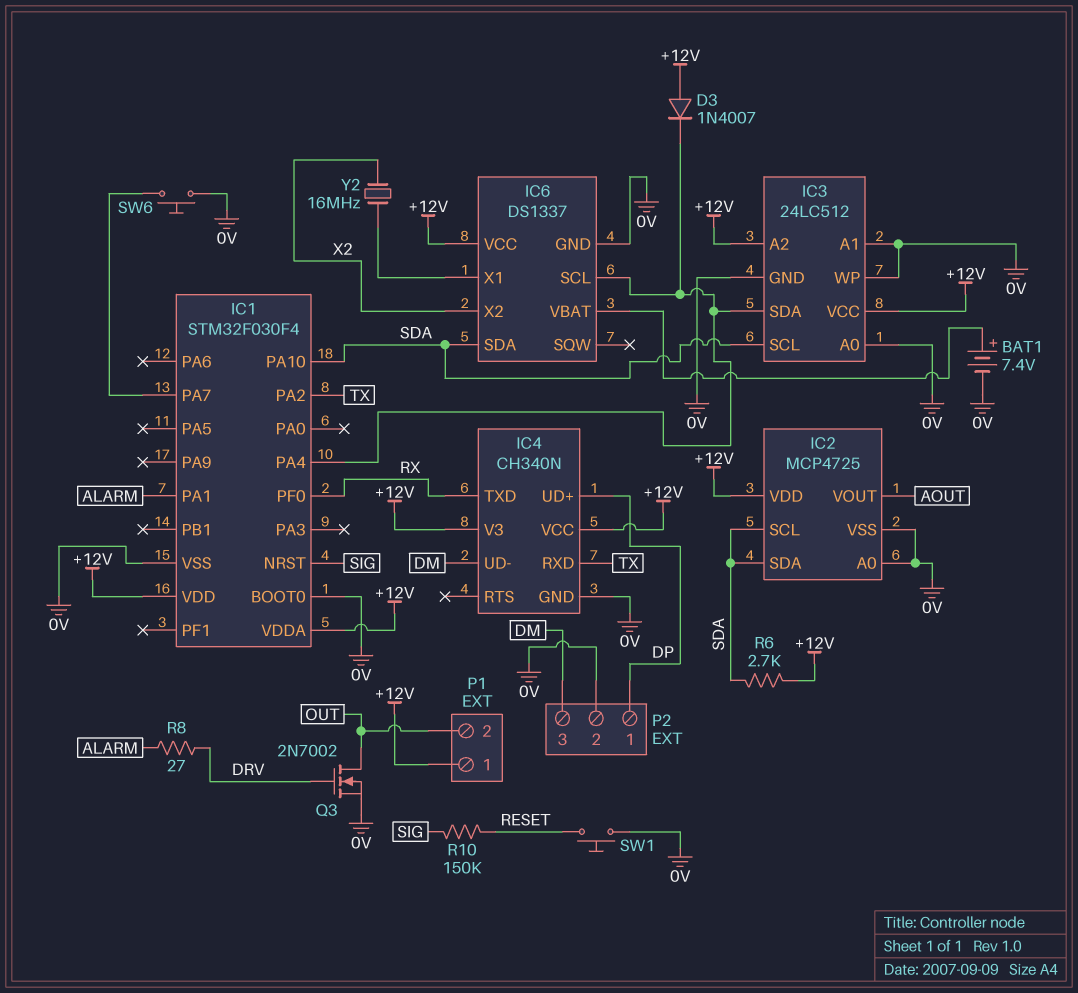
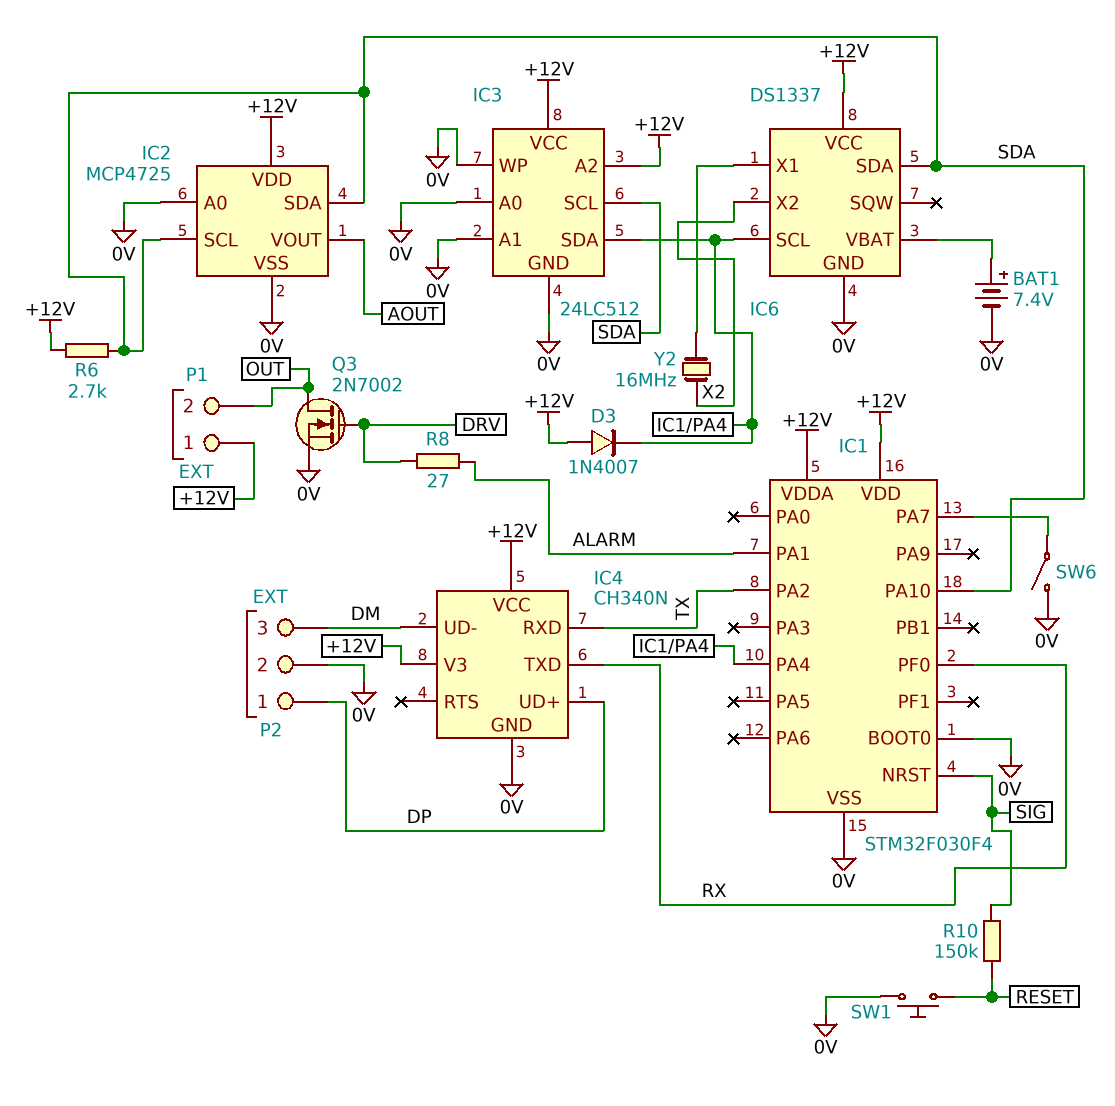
SW6: button (0V, IC1/PA7) -> switch (0V, IC1/PA7)

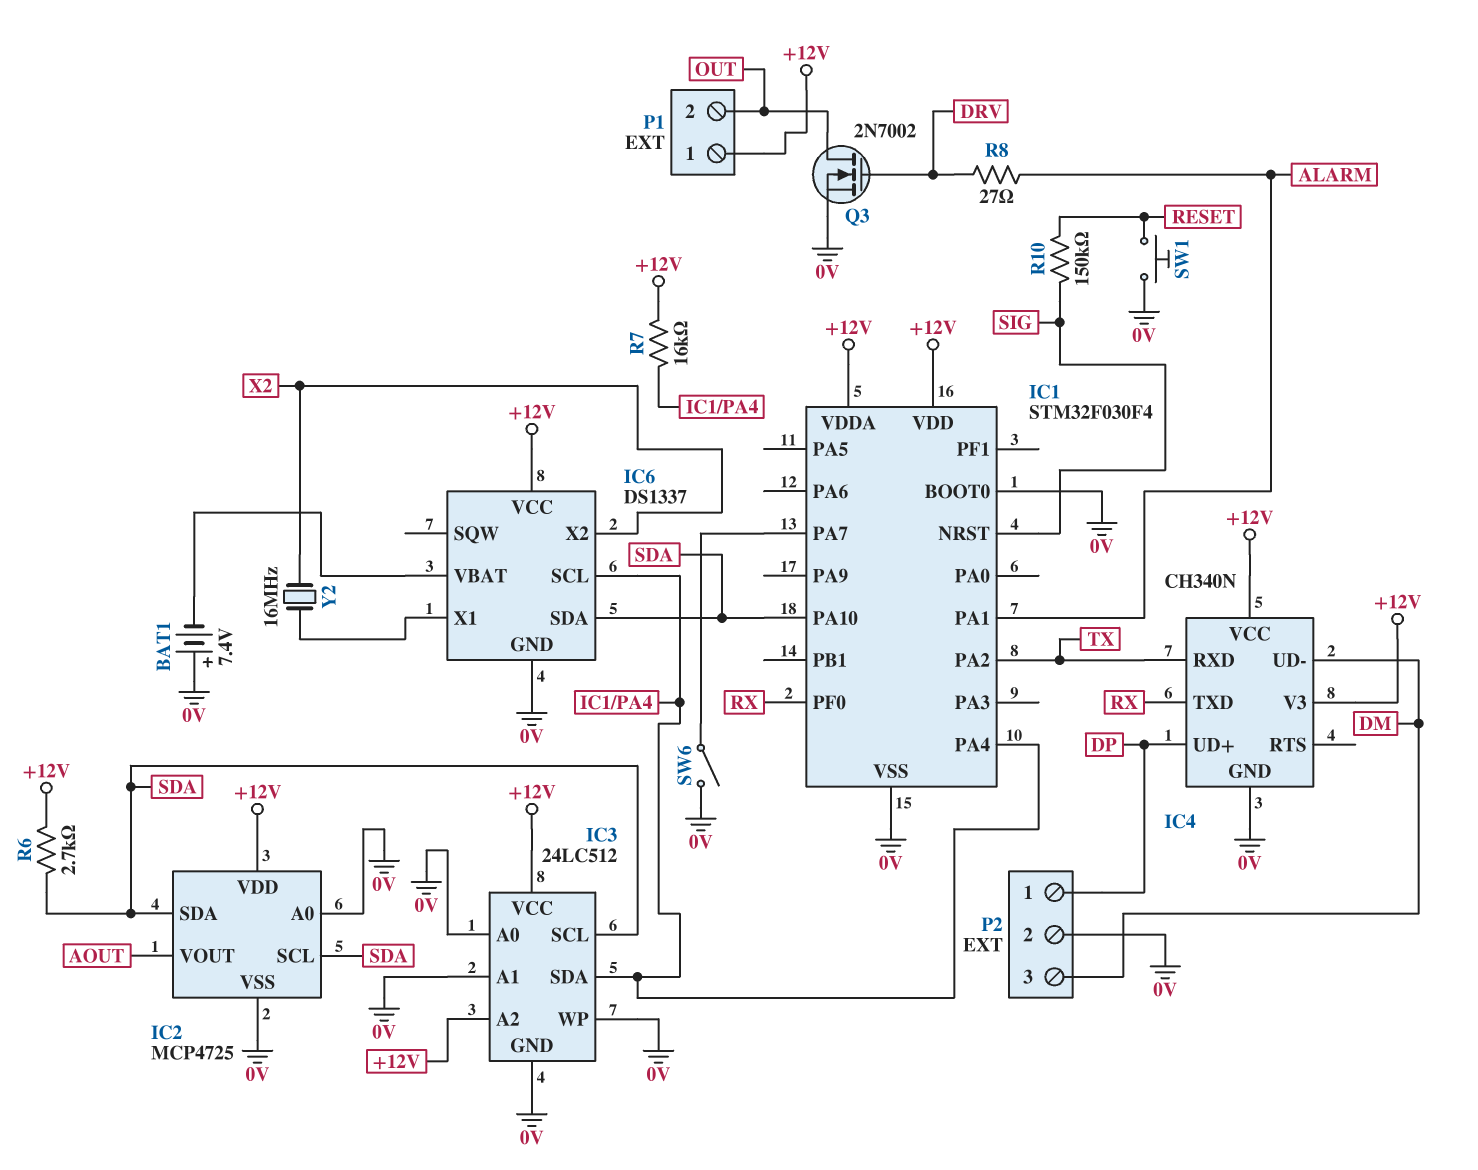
BAT1: 7.4V (plus IC6/VBAT, minus 0V) -> 7.4V (plus 0V, minus IC6/VBAT)
D3: diode 1N4007 (A +12V, K IC1/PA4) -> none
R7: none -> 16k (+12V, IC1/PA4)

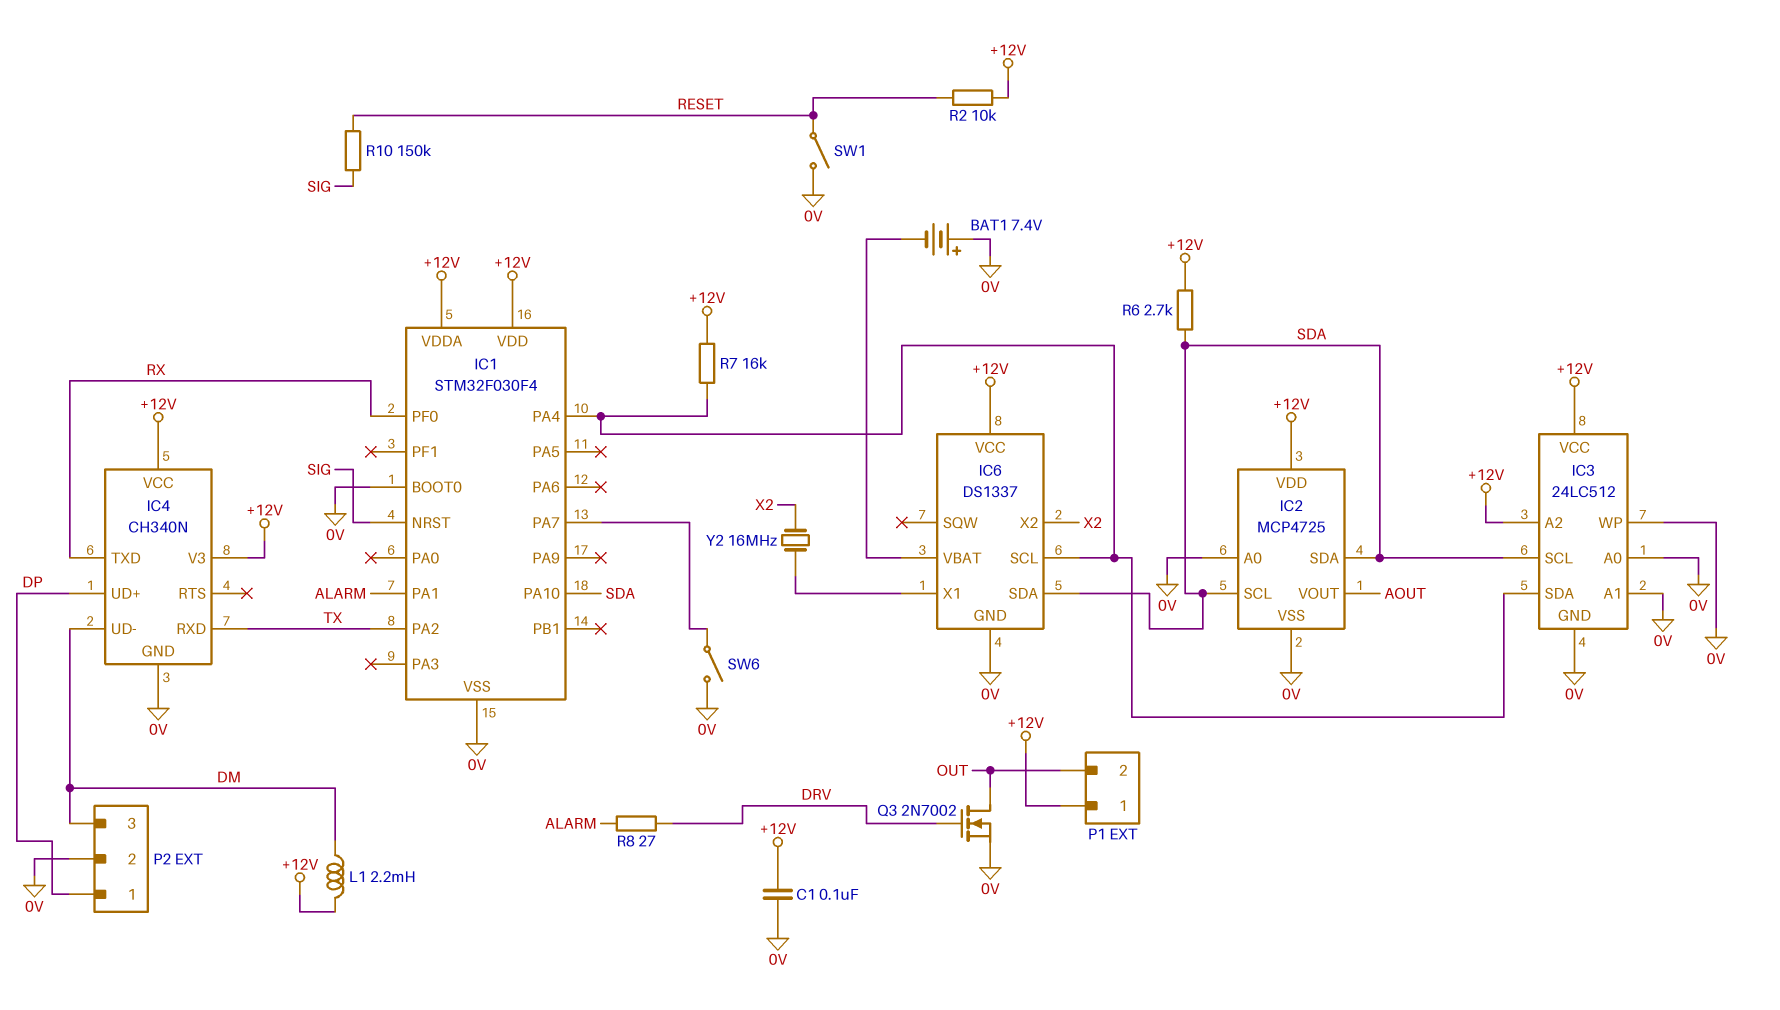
C1: none -> 100nF (+12V, 0V)
L1: none -> 2.2mH (+12V, DM)
R2: none -> 10k (+12V, RESET)
SW1: button (0V, RESET) -> switch (0V, RESET)

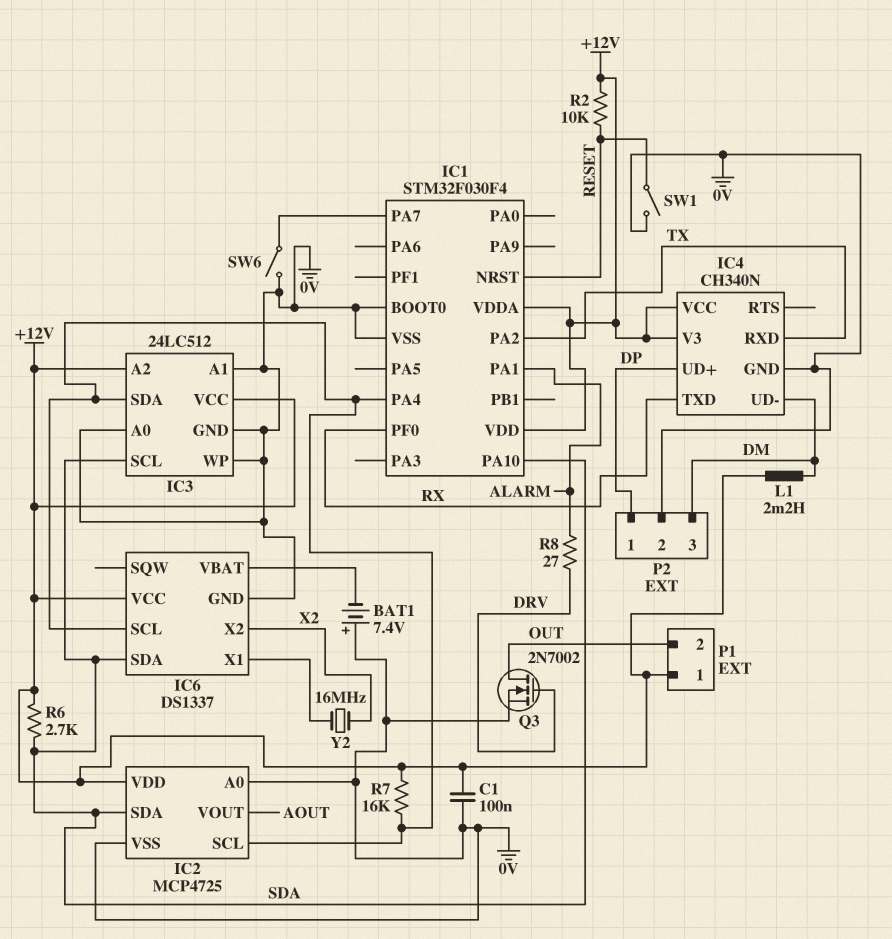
IC1 pin NRST: SIG -> RESET
IC2 pin SCL: SDA -> IC1/PA4
R10: 150k (RESET, SIG) -> none

